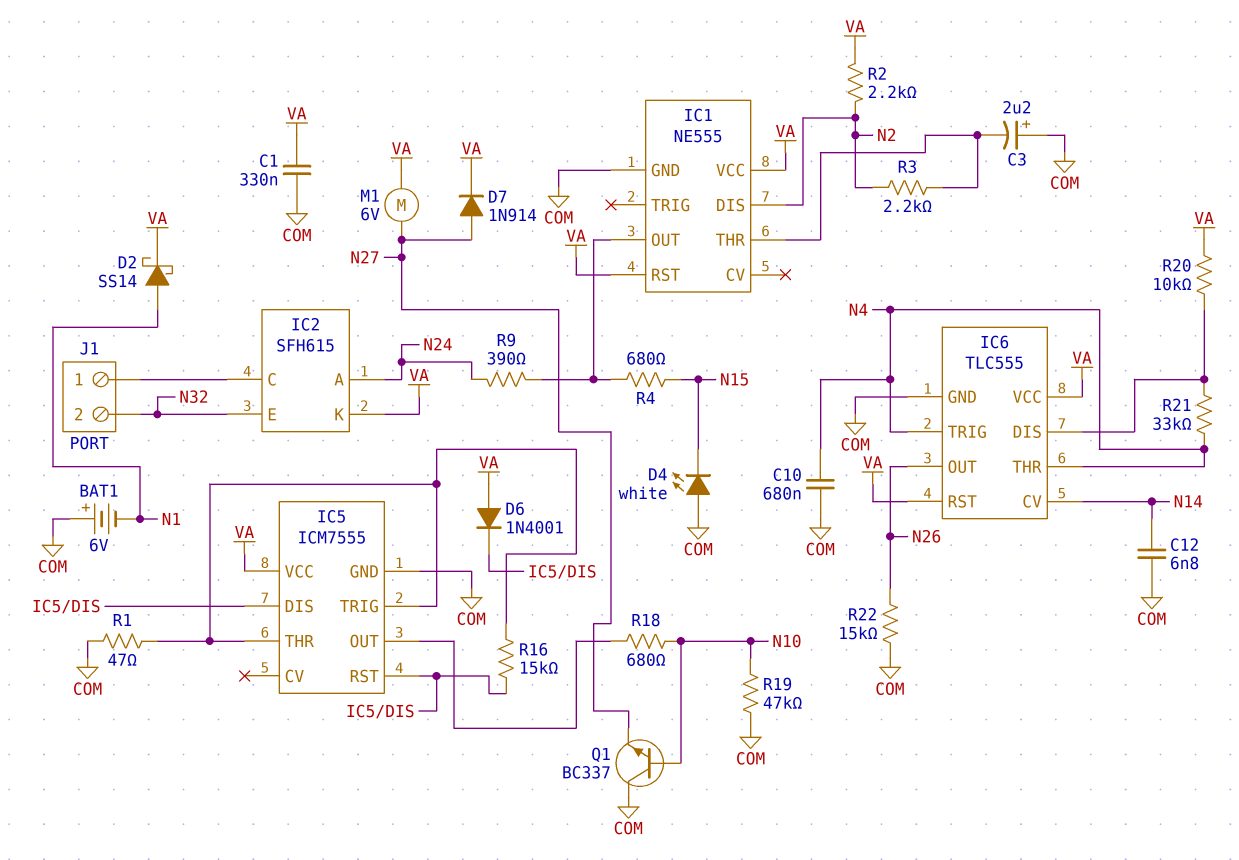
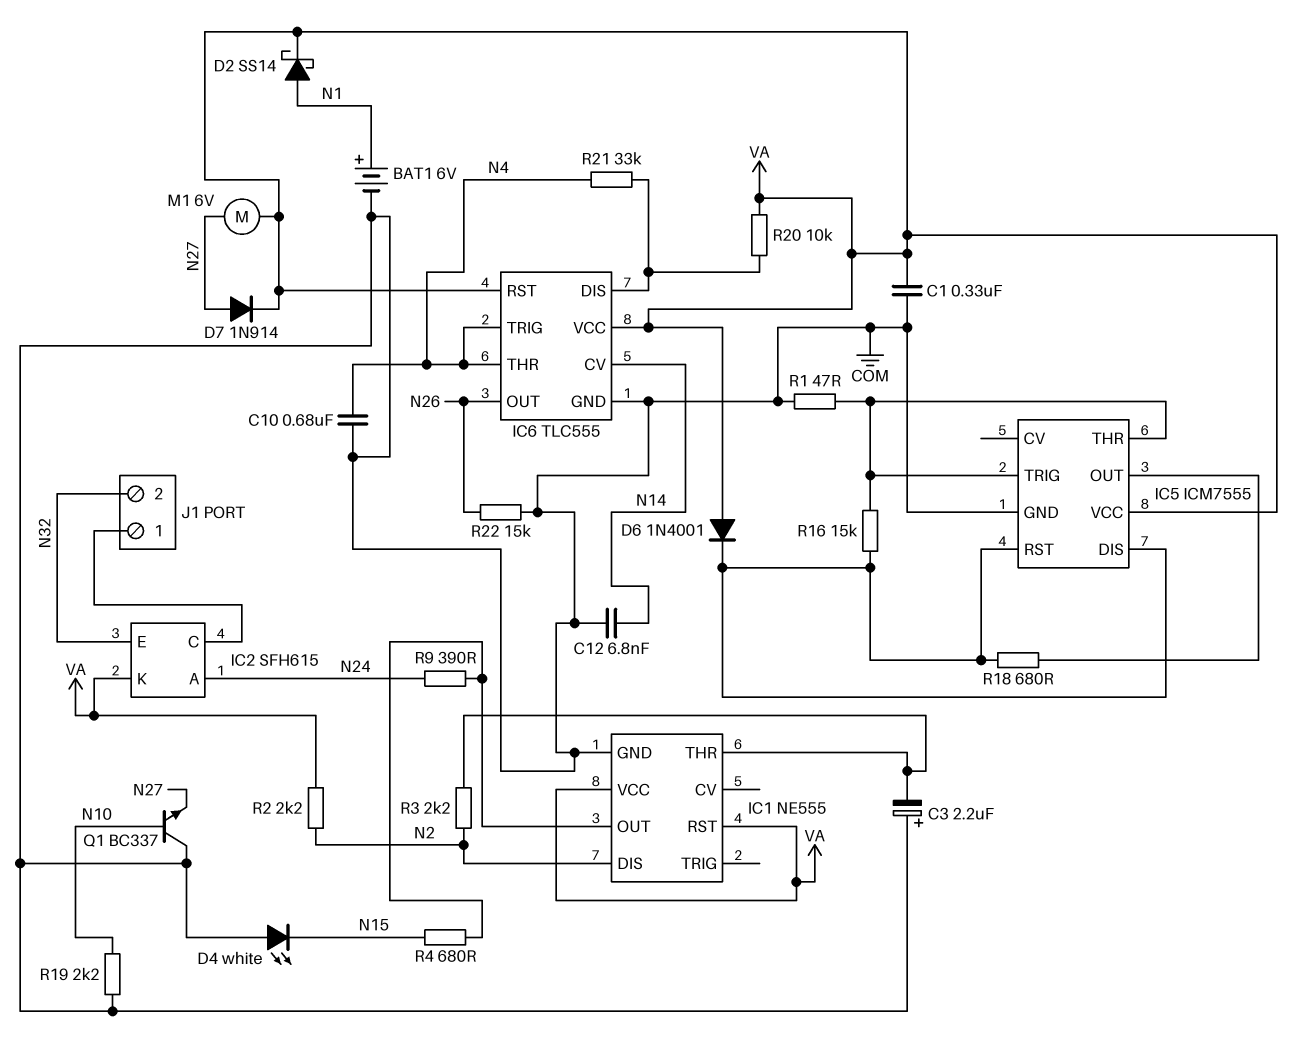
BAT1: 6V (plus COM, minus N1) -> 6V (plus N1, minus COM)
R18: 680 (IC5/OUT, N10) -> 680 (IC5/DIS, IC5/OUT)
R19: 47k (COM, N10) -> 2.2k (COM, N10)

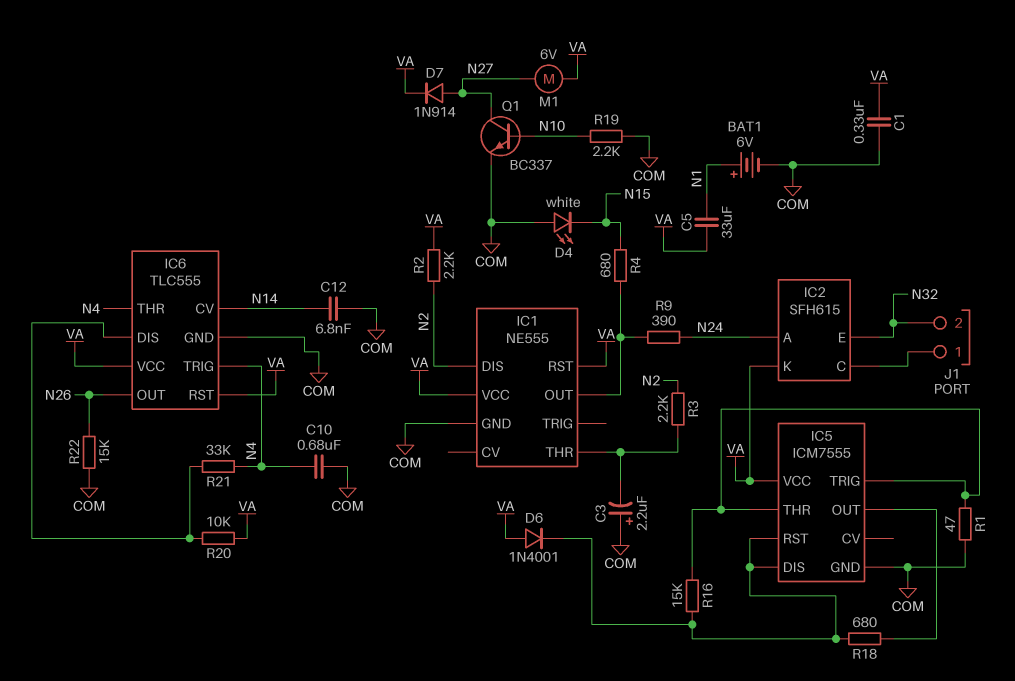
C5: none -> 33uF (N1, VA)
D2: schottky SS14 (A N1, K VA) -> none
Q1: NPN BC337 (B N10, C COM, E N27) -> NPN BC337 (B N10, C N27, E COM)

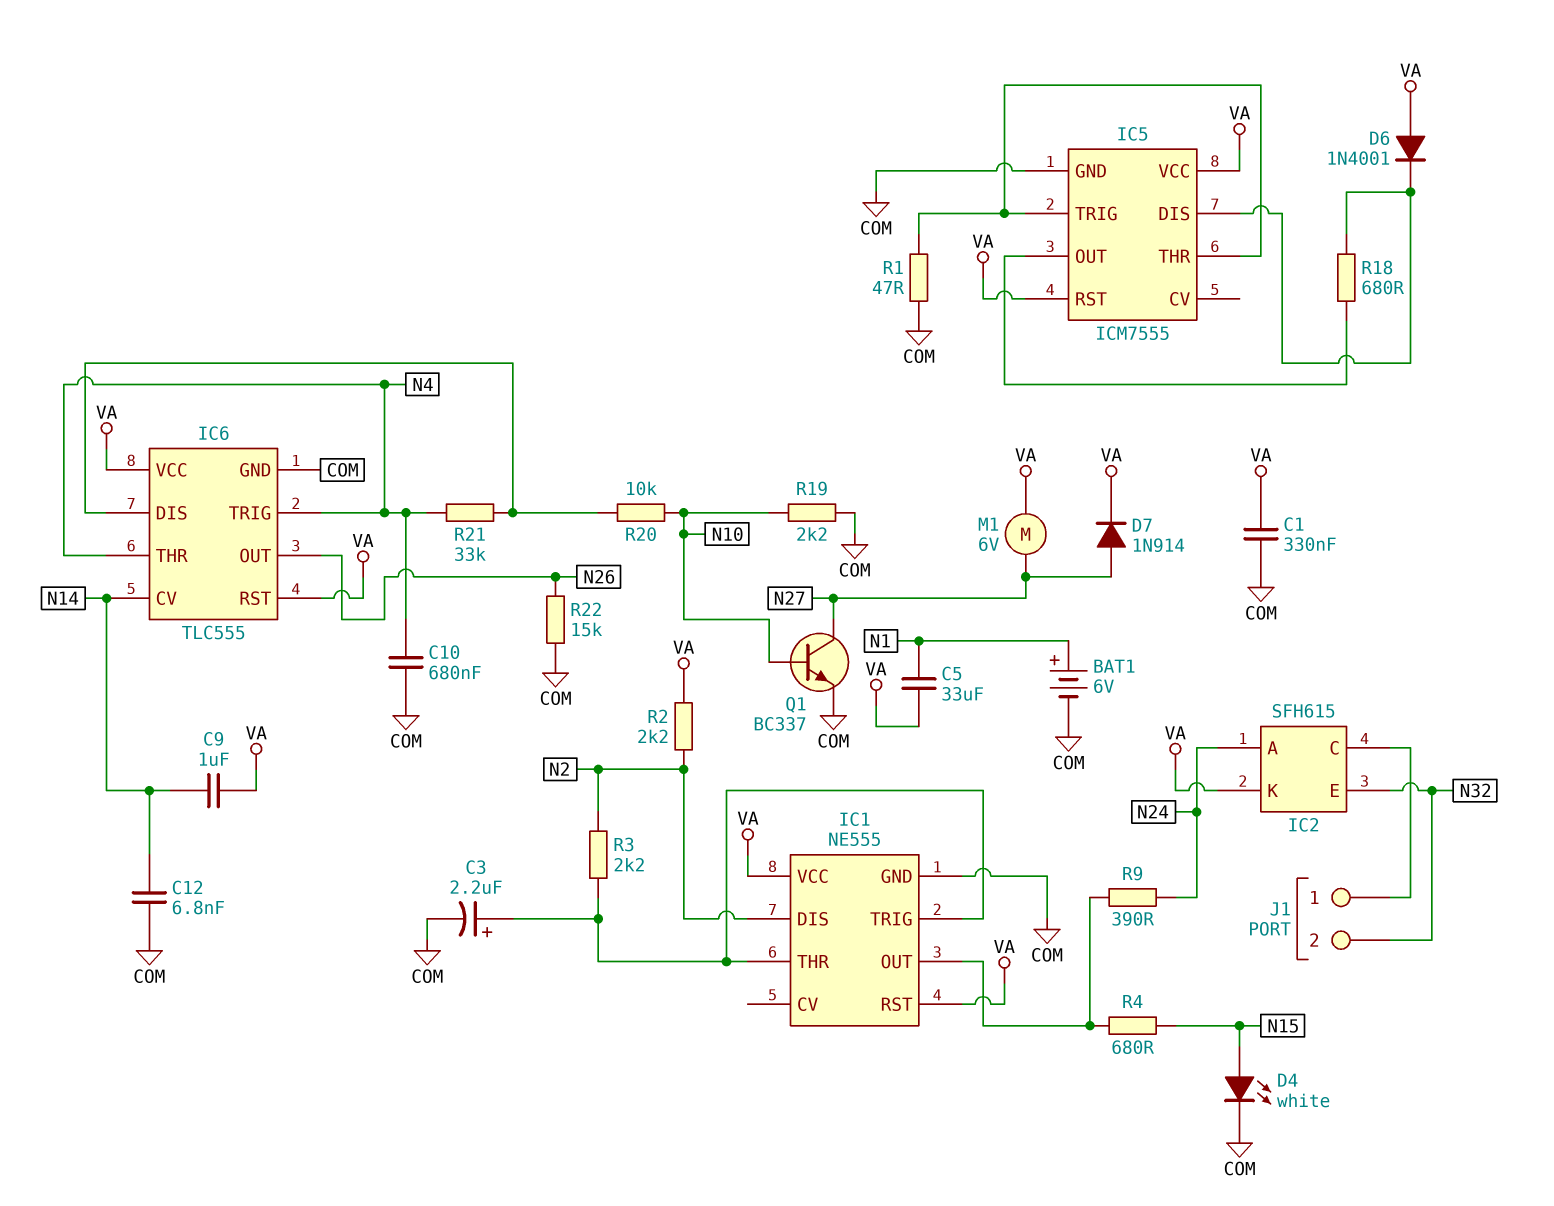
C3: 2.2uF (plus COM, minus IC1/THR) -> 2.2uF (plus IC1/THR, minus COM)
C9: none -> 1uF (N14, VA)
D4: LED white (A COM, K N15) -> LED white (A N15, K COM)
IC1 pin TRIG: none -> IC1/THR
IC5 pin RST: IC5/DIS -> VA
R16: 15k (IC5/DIS, IC5/THR) -> none
R20: 10k (IC6/DIS, VA) -> 10k (IC6/DIS, N10)

